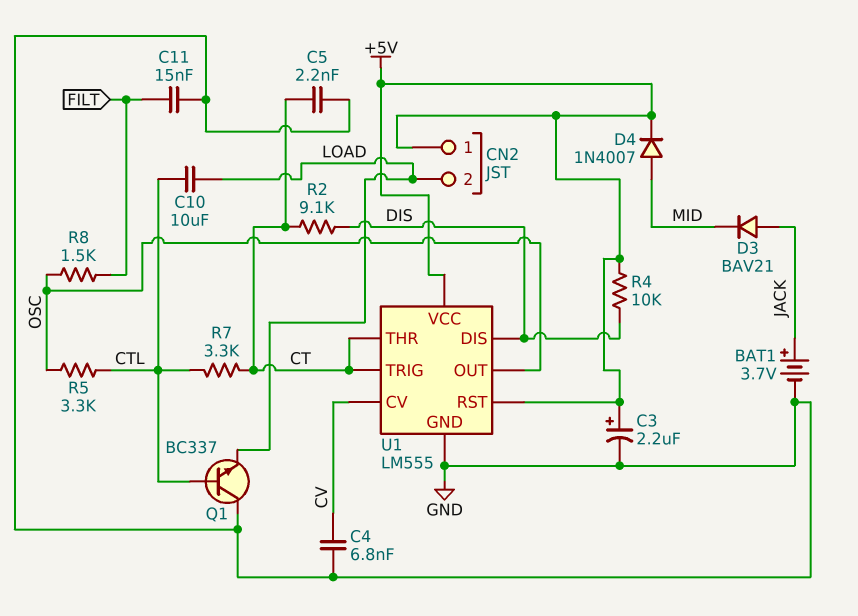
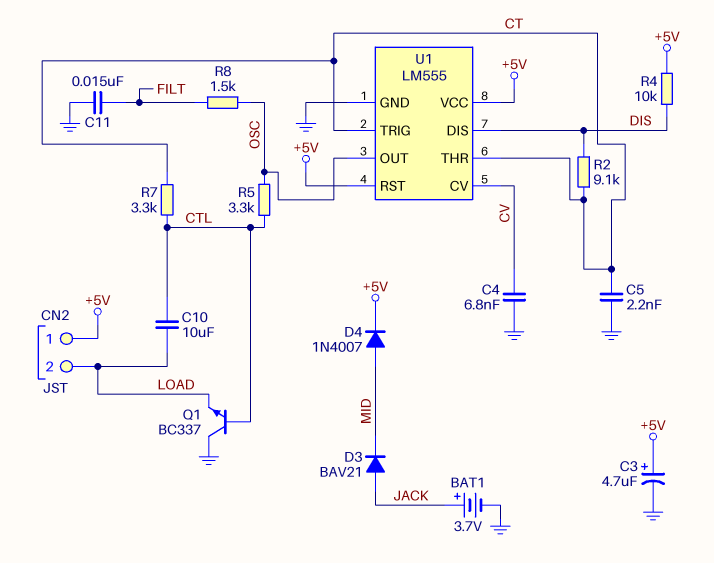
C3: 2.2uF (plus +5V, minus GND) -> 4.7uF (plus +5V, minus GND)

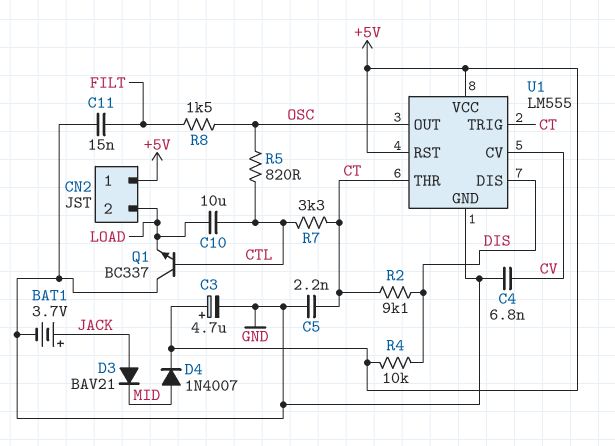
R5: 3.3k (CTL, OSC) -> 820 (CTL, OSC)

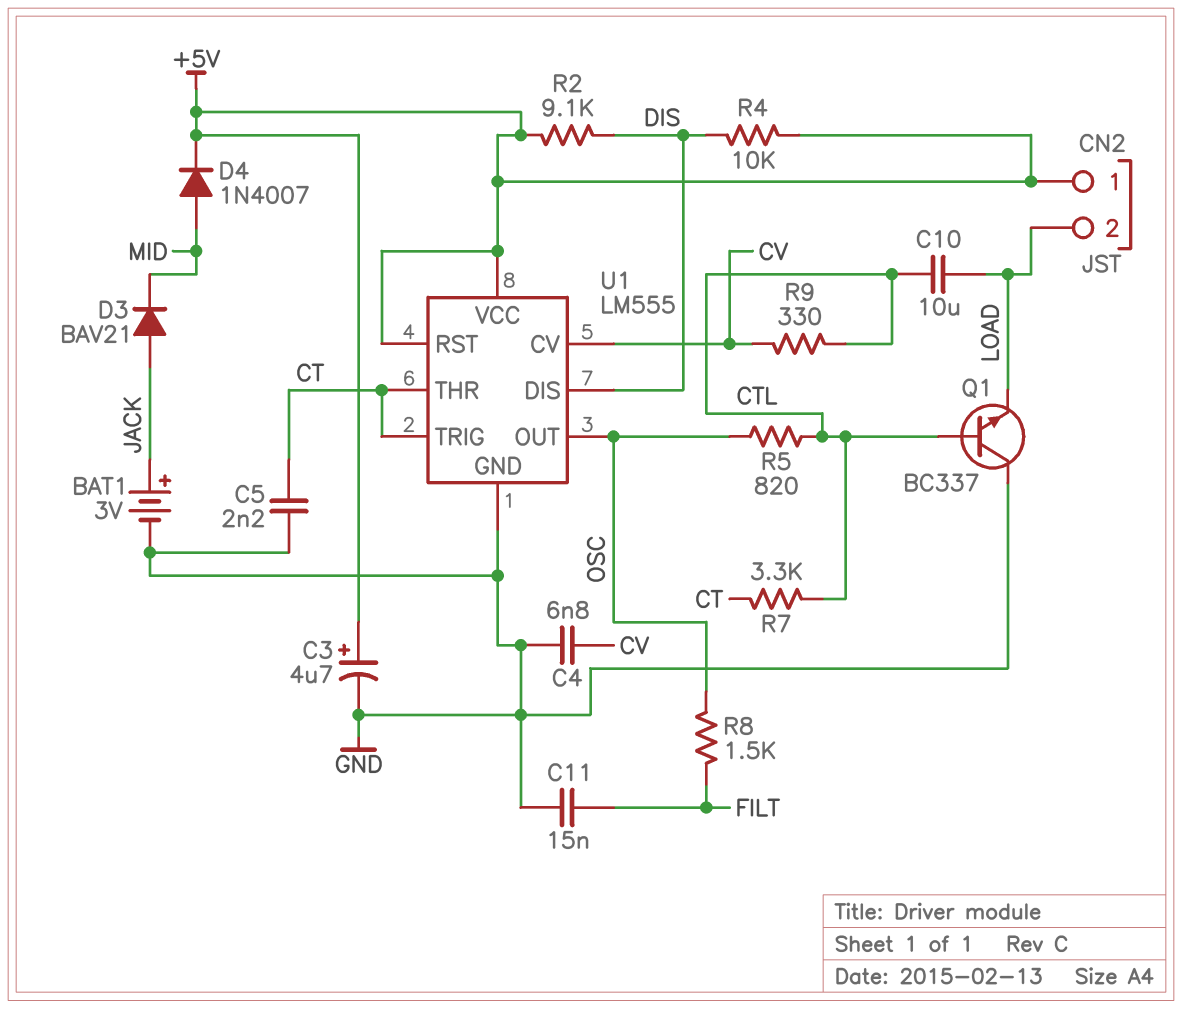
BAT1: 3.7V (plus JACK, minus GND) -> 3V (plus JACK, minus GND)
R2: 9.1k (CT, DIS) -> 9.1k (+5V, DIS)
R9: none -> 330 (CTL, CV)

